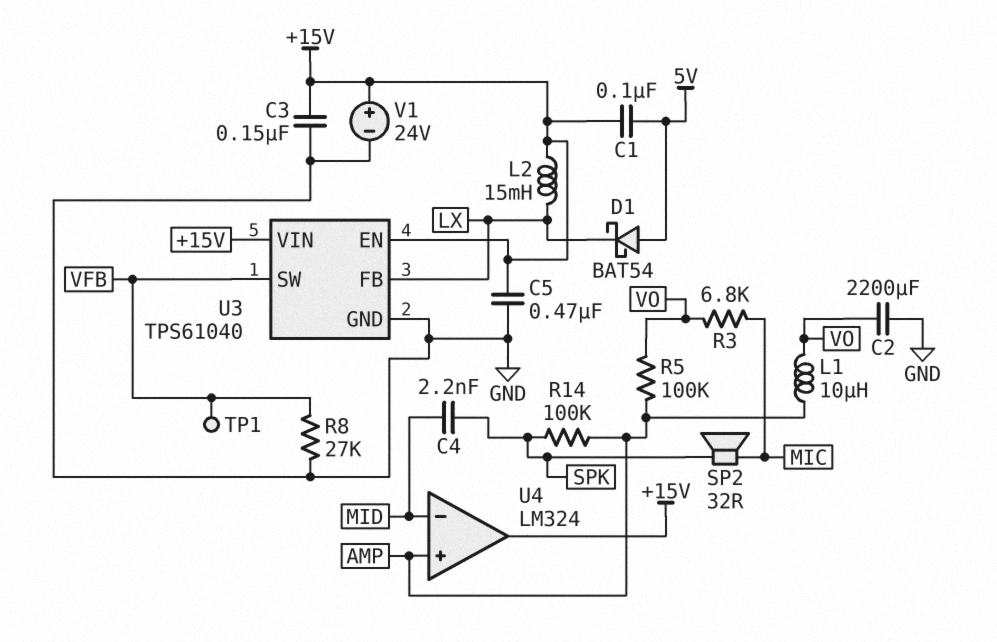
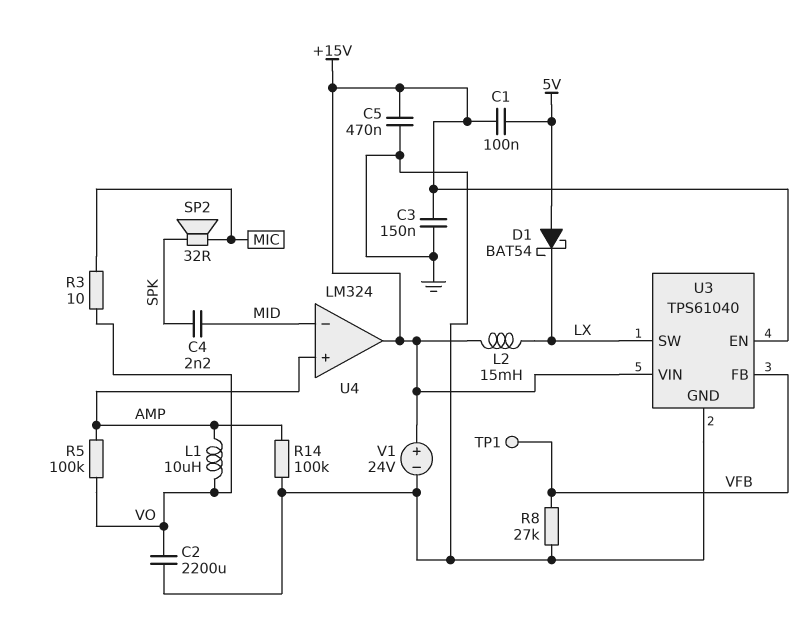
R3: 6.8k (MIC, VO) -> 10 (MIC, VO)
R14: 100k (AMP, SPK) -> 100k (AMP, GND)
U3 pin FB: LX -> VFB
U3 pin SW: VFB -> LX

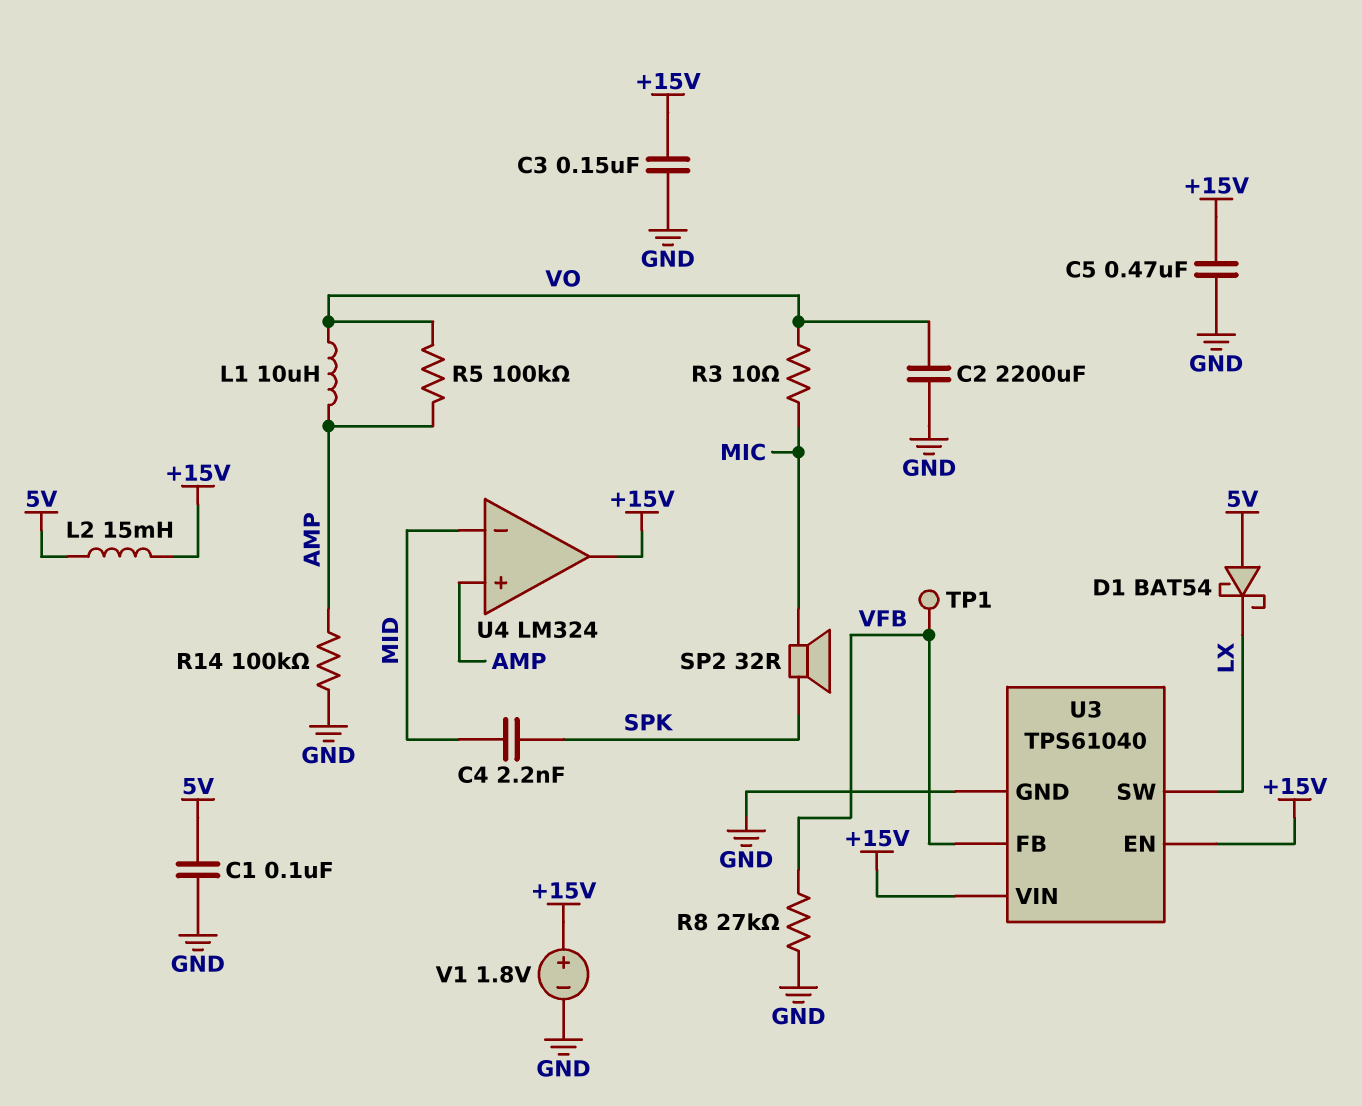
C1: 100nF (+15V, 5V) -> 100nF (5V, GND)
L2: 15mH (+15V, LX) -> 15mH (+15V, 5V)
V1: 24V (plus +15V, minus GND) -> 1.8V (plus +15V, minus GND)

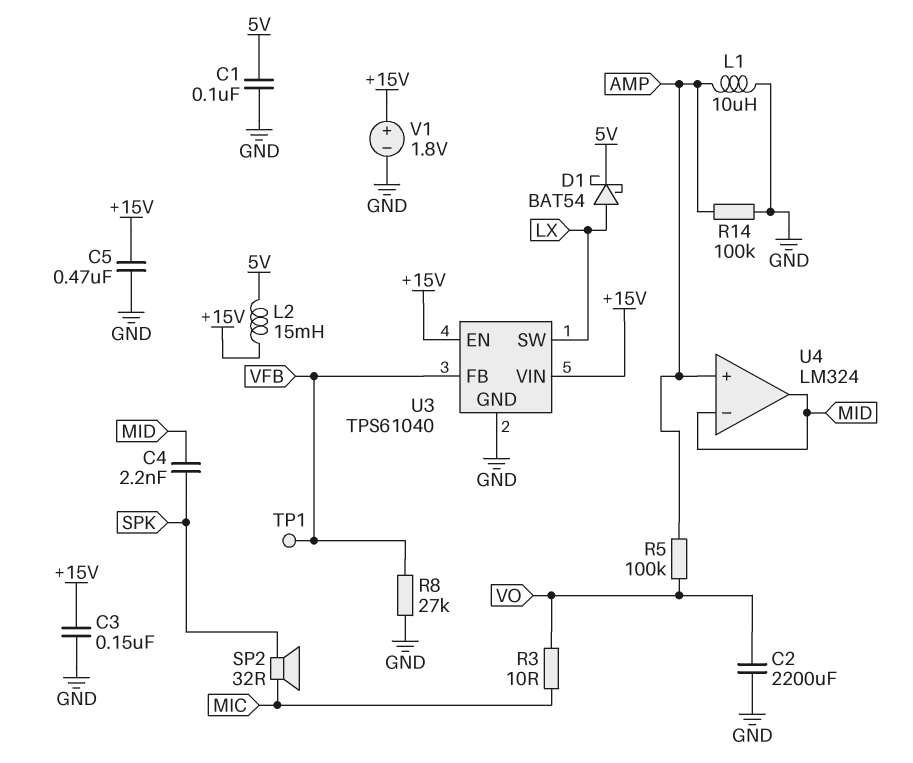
D1: schottky BAT54 (A 5V, K LX) -> schottky BAT54 (A LX, K 5V)
L1: 10uH (AMP, VO) -> 10uH (AMP, GND)
U4 pin out: +15V -> MID

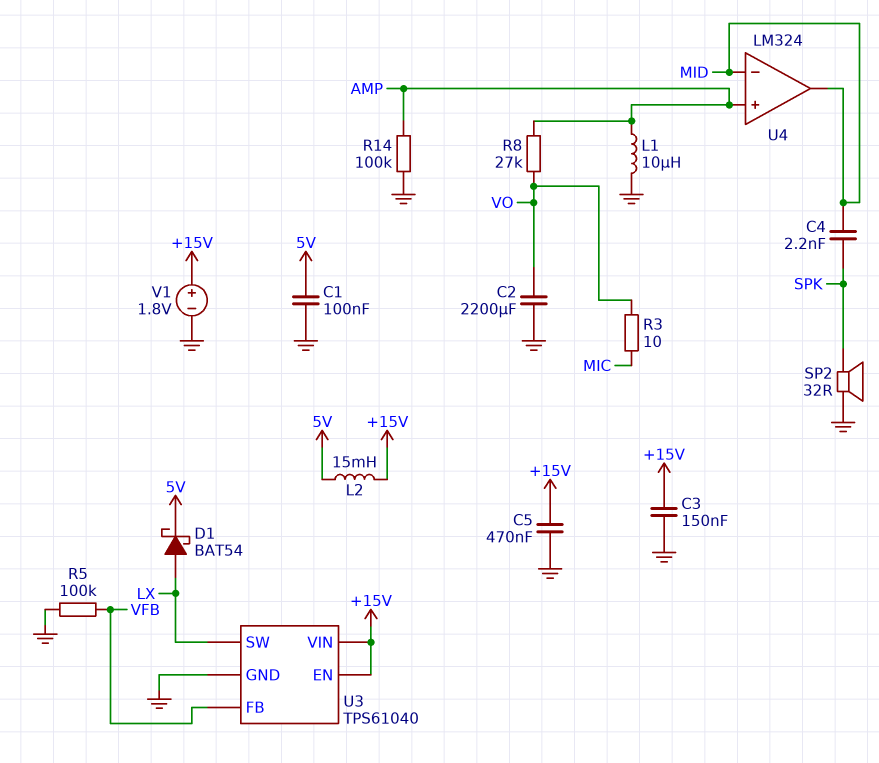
R5: 100k (AMP, VO) -> 100k (GND, VFB)
R8: 27k (GND, VFB) -> 27k (AMP, VO)
SP2: speaker 32R (MIC, SPK) -> speaker 32R (GND, SPK)
TP1: test point (VFB) -> none

